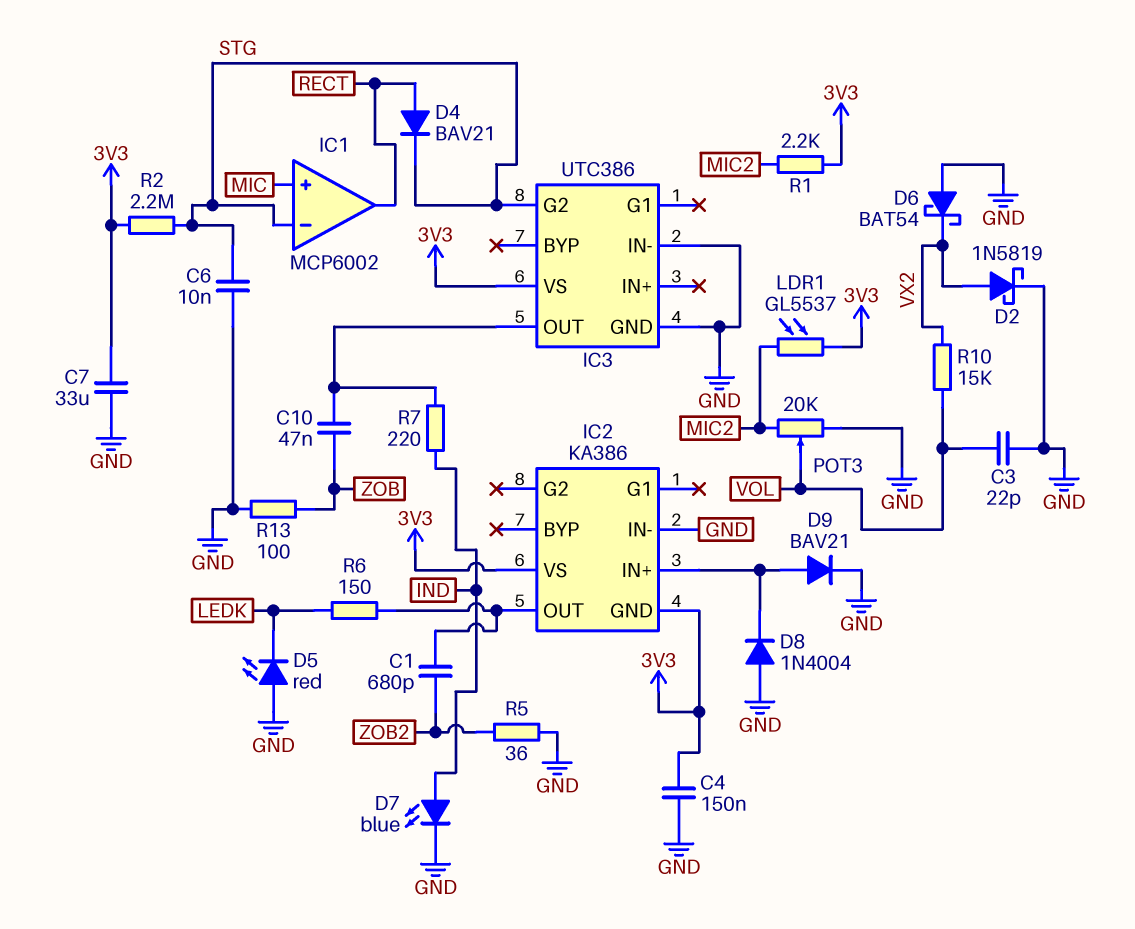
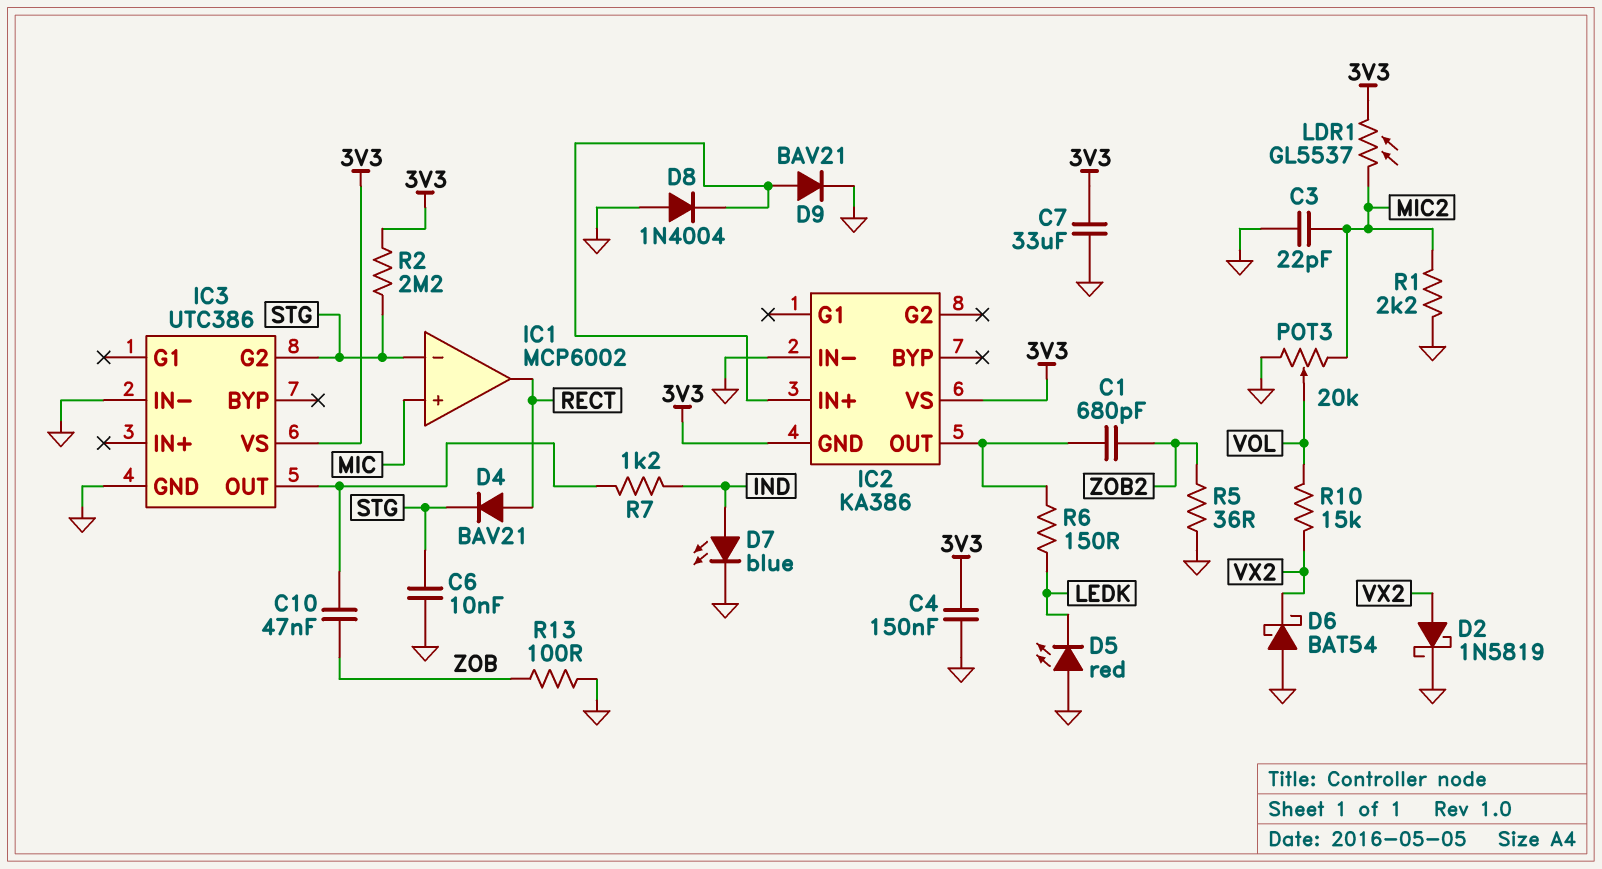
C3: 22pF (GND, VOL) -> 22pF (GND, MIC2)
R1: 2.2k (3V3, MIC2) -> 2.2k (GND, MIC2)
R7: 220 (IC3/OUT, IND) -> 1.2k (IC3/OUT, IND)

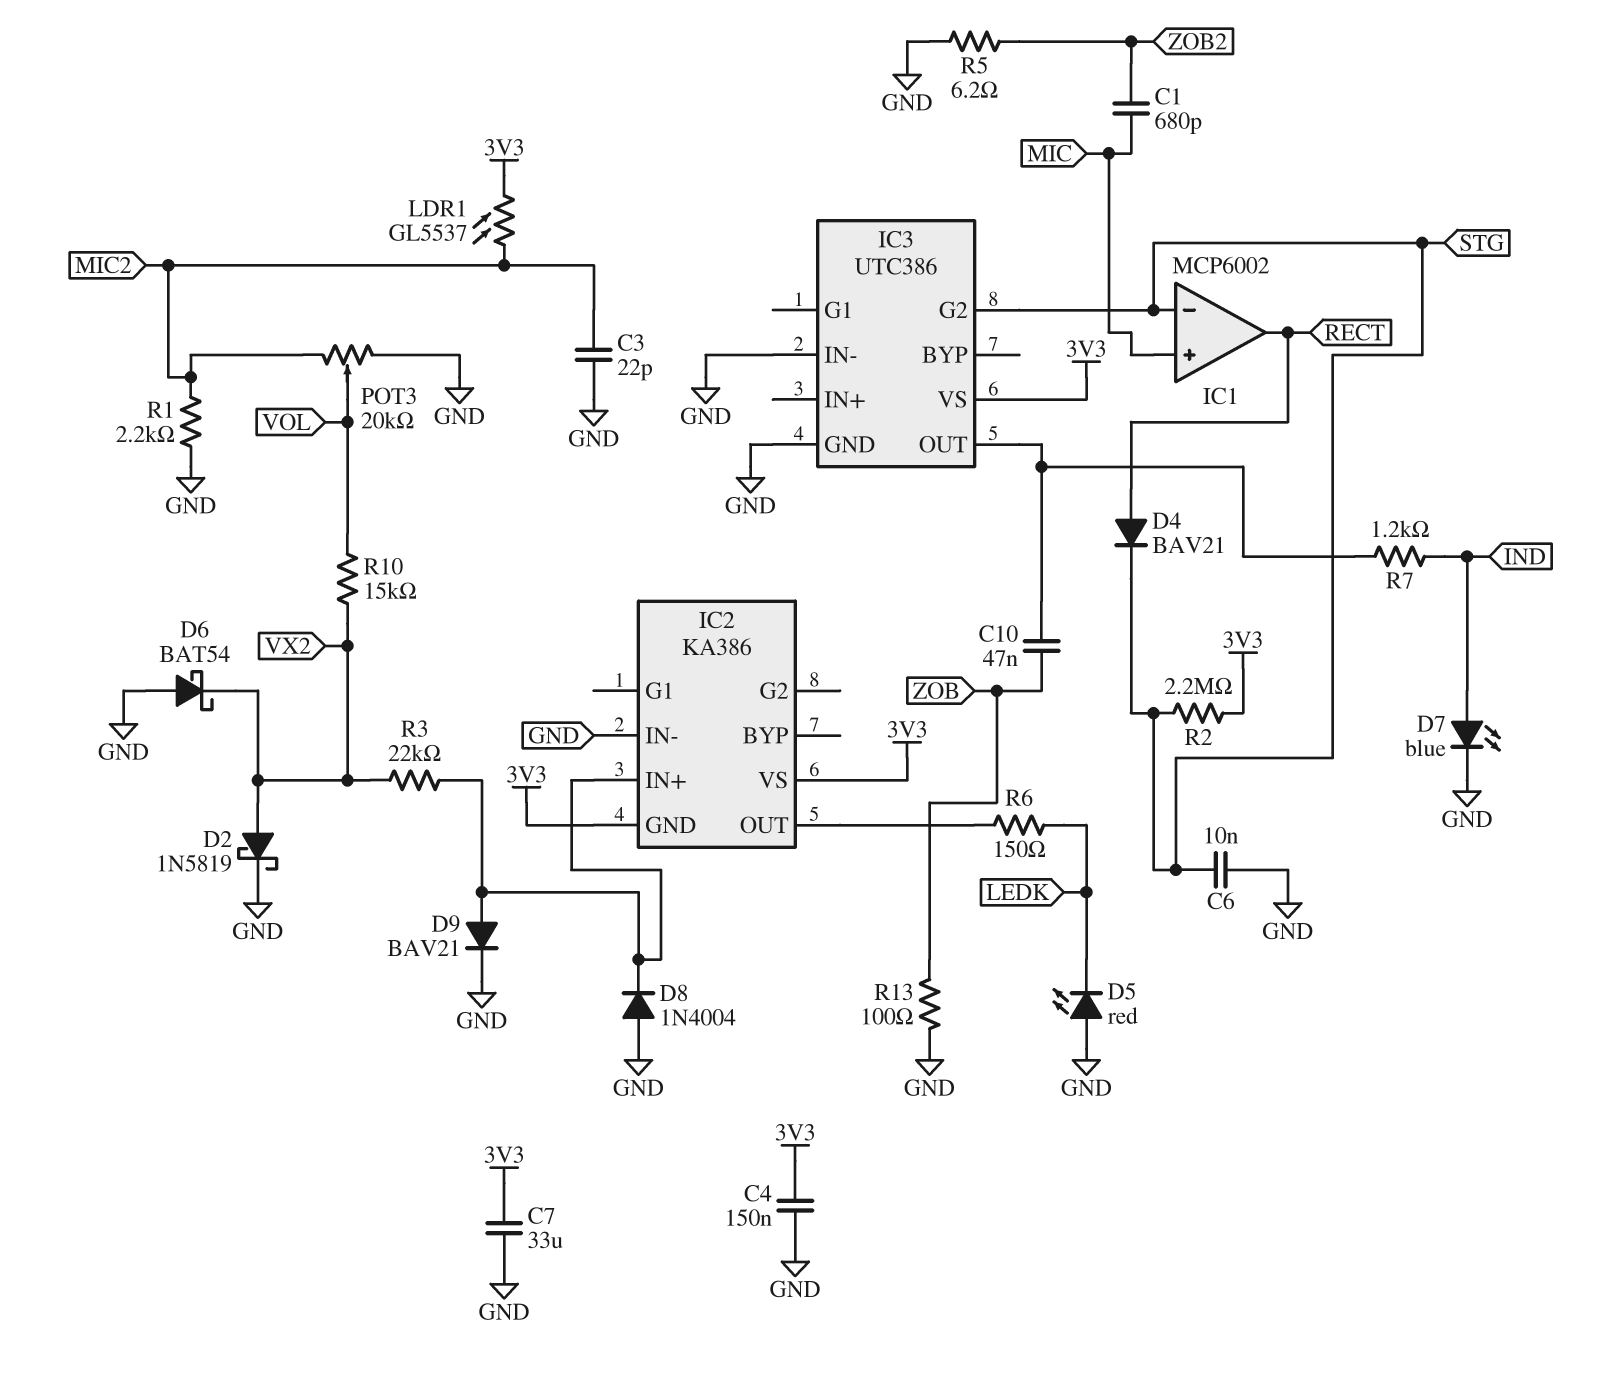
C1: 680pF (IC2/OUT, ZOB2) -> 680pF (MIC, ZOB2)
R3: none -> 22k (IC2/IN+, VX2)
R5: 36 (GND, ZOB2) -> 6.2 (GND, ZOB2)

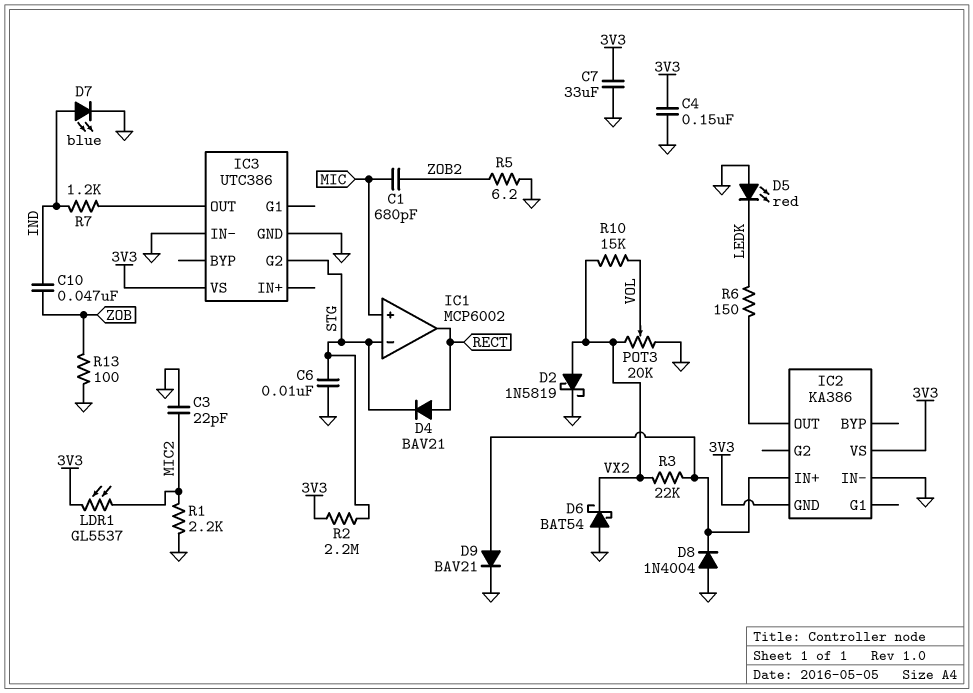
C10: 47nF (IC3/OUT, ZOB) -> 47nF (IND, ZOB)
POT3: 20k (GND, MIC2, wiper VOL) -> 20k (GND, VX2, wiper VOL)

